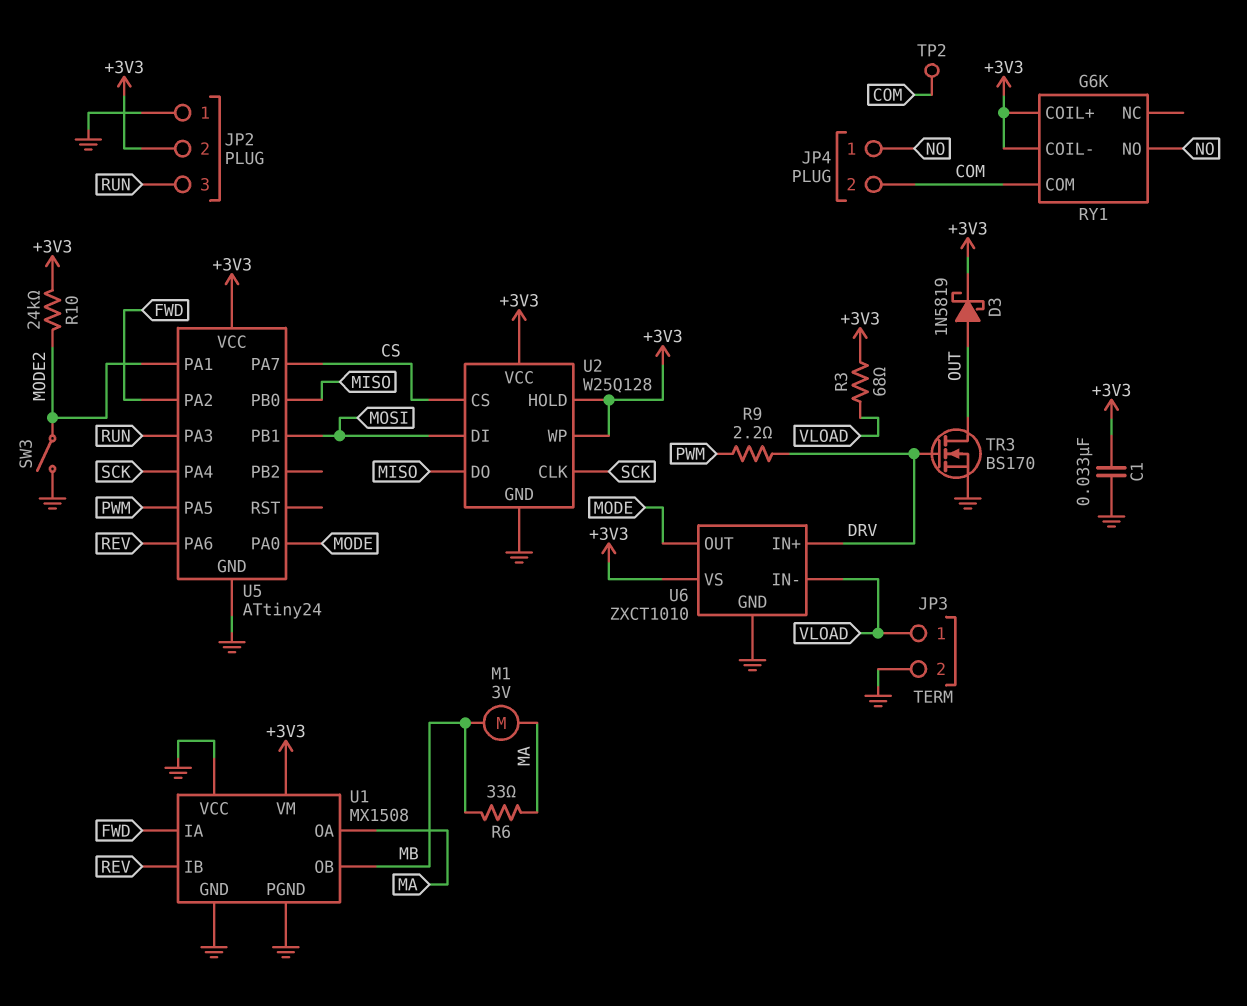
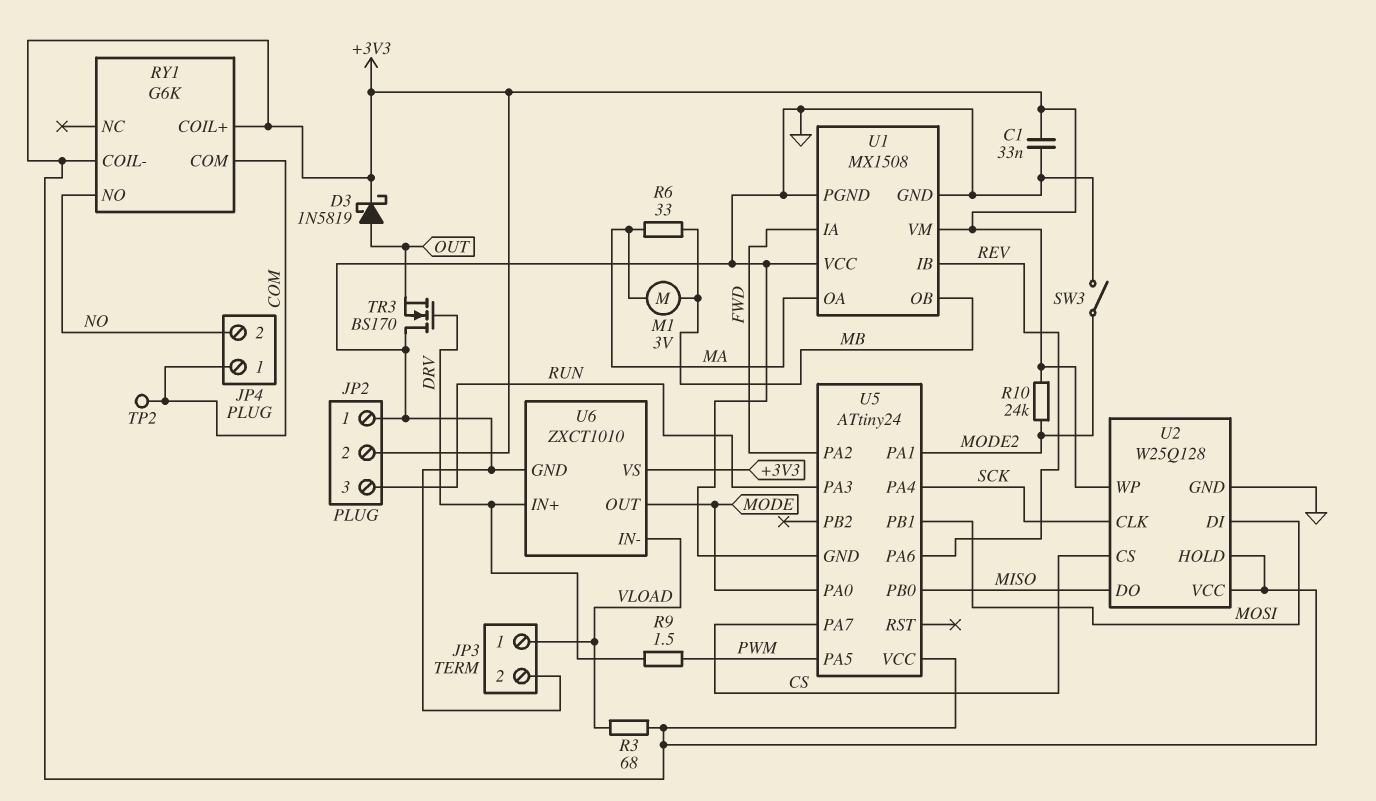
JP4 pin 1: NO -> COM
JP4 pin 2: COM -> NO
R9: 2.2 (DRV, PWM) -> 1.5 (DRV, PWM)
TR3: NMOS BS170 (G DRV, D OUT, S GND) -> NMOS BS170 (G DRV, D GND, S OUT)

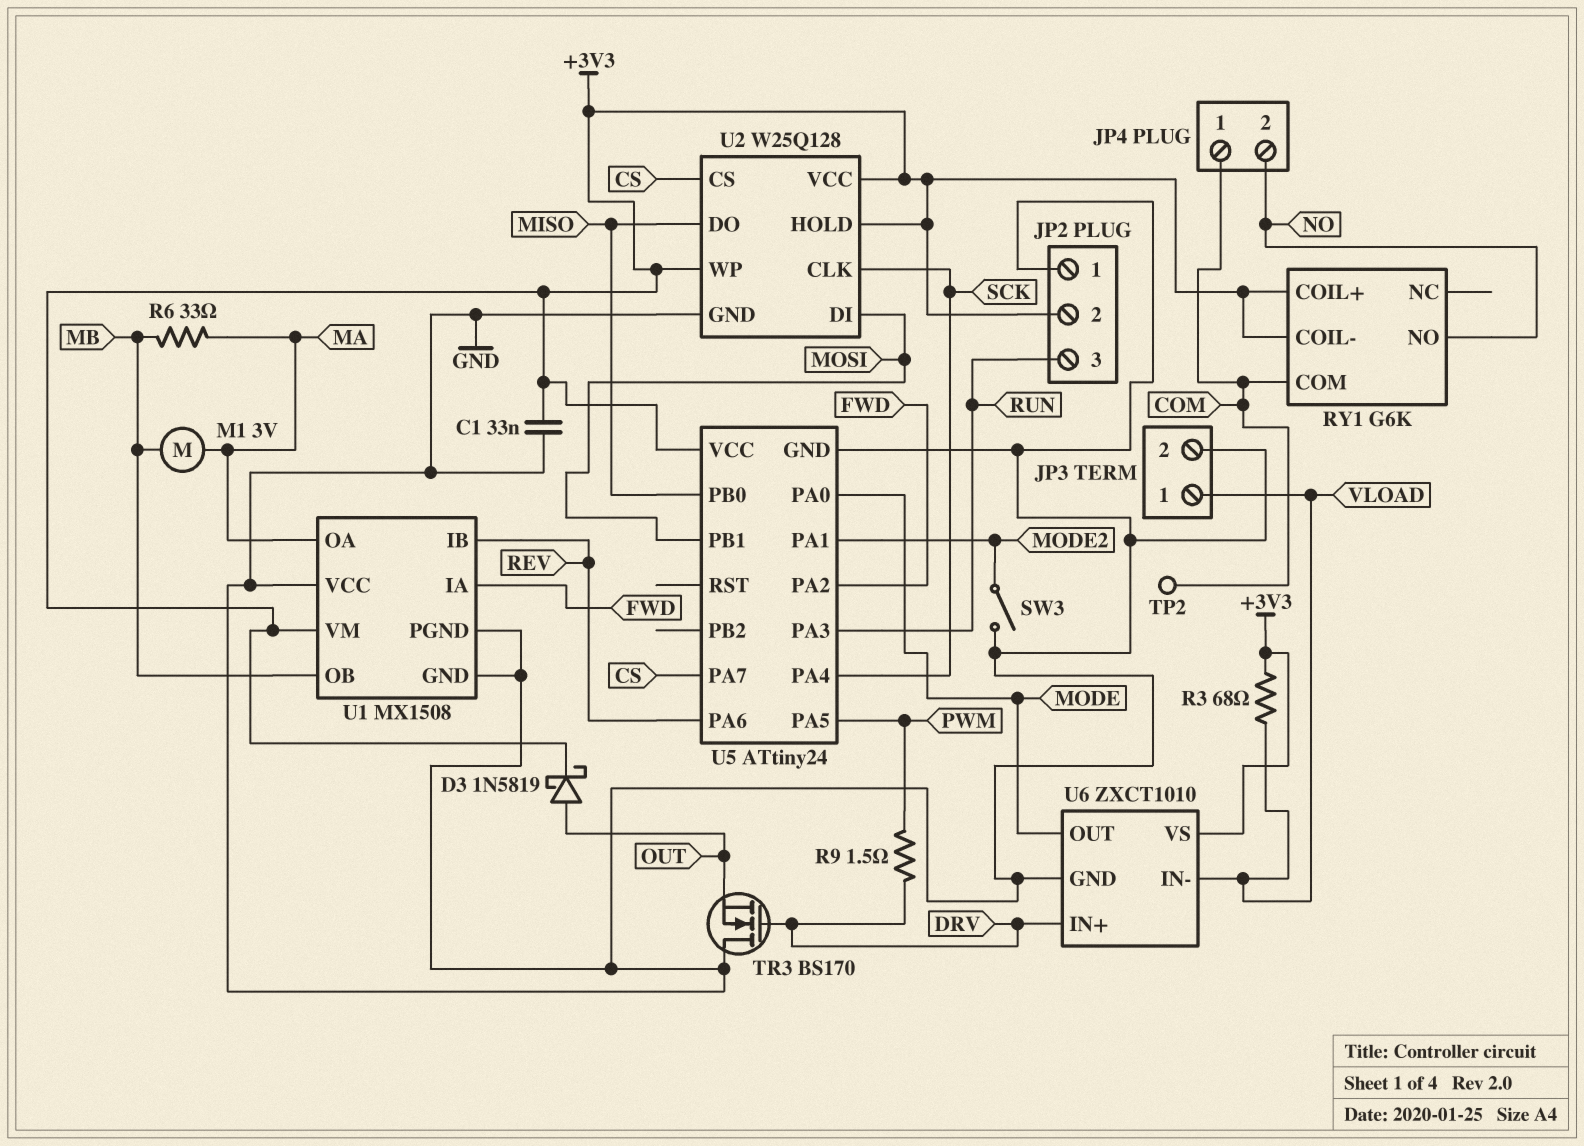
R10: 24k (+3V3, MODE2) -> none

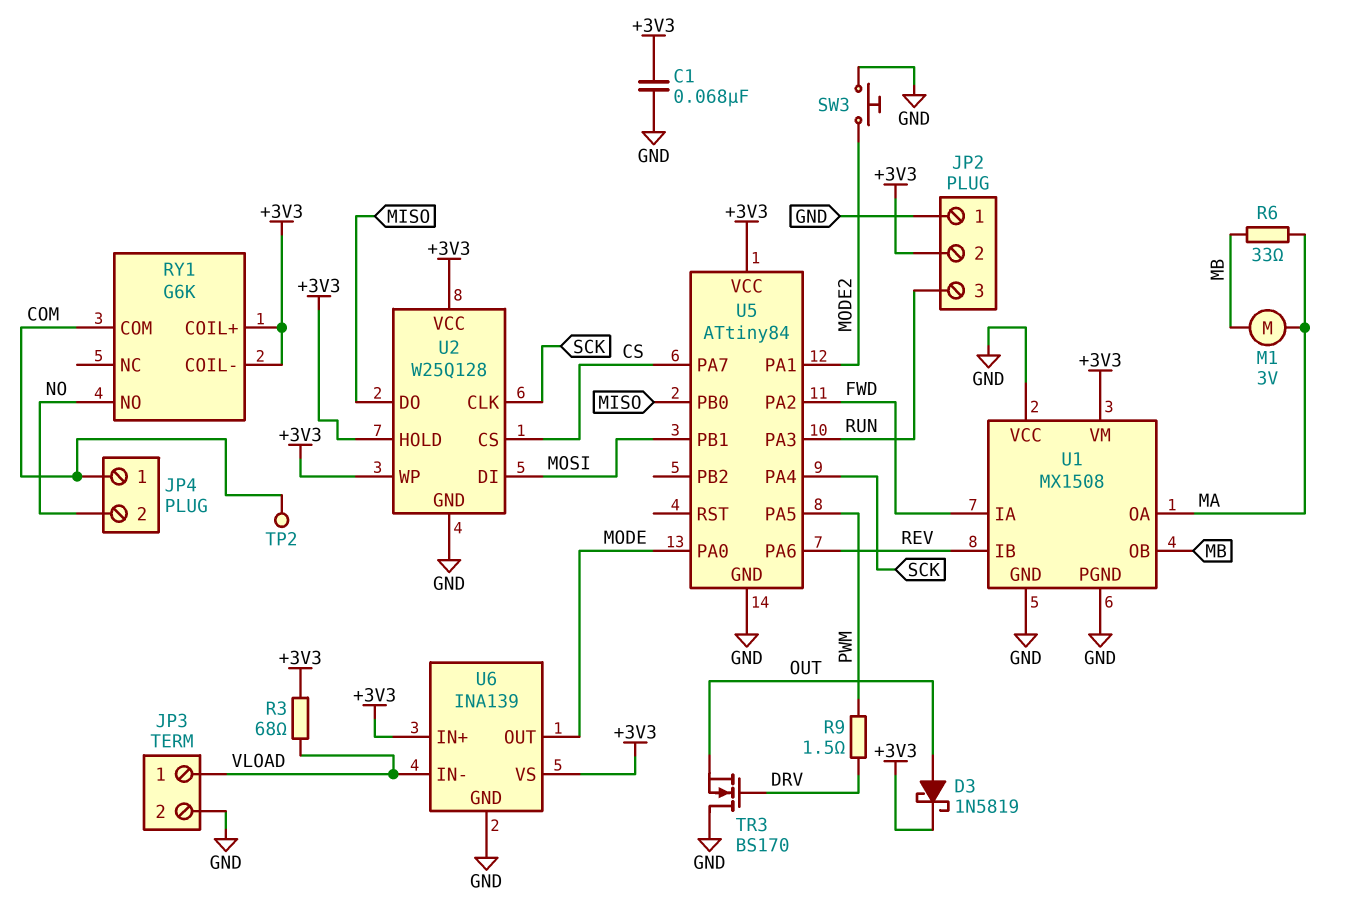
C1: 33nF (+3V3, GND) -> 68nF (+3V3, GND)
SW3: switch (GND, MODE2) -> button (GND, MODE2)
U5: ATtiny24 -> ATtiny84
U6: ZXCT1010 -> INA139
U6 pin IN+: DRV -> +3V3

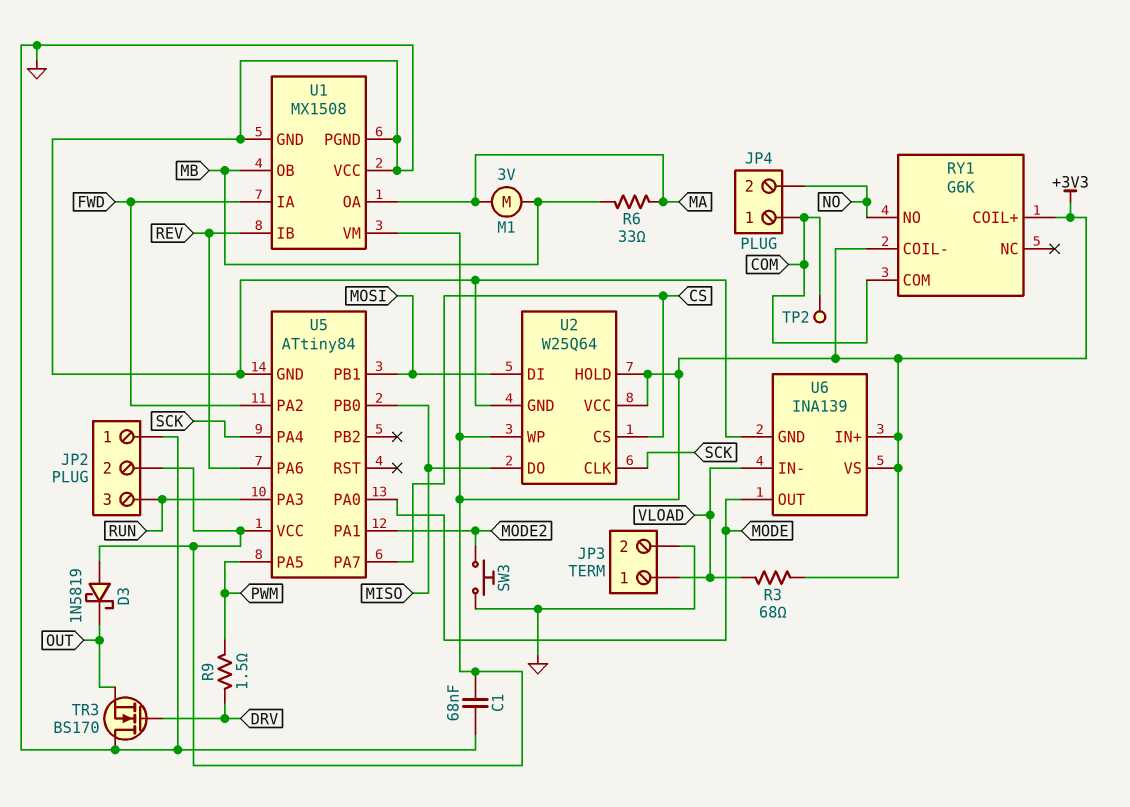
D3: schottky 1N5819 (A OUT, K +3V3) -> schottky 1N5819 (A +3V3, K OUT)
U2: W25Q128 -> W25Q64

